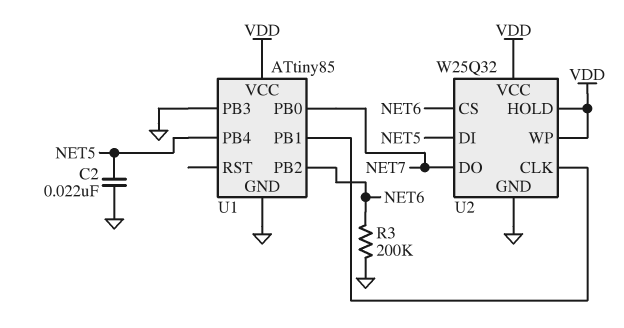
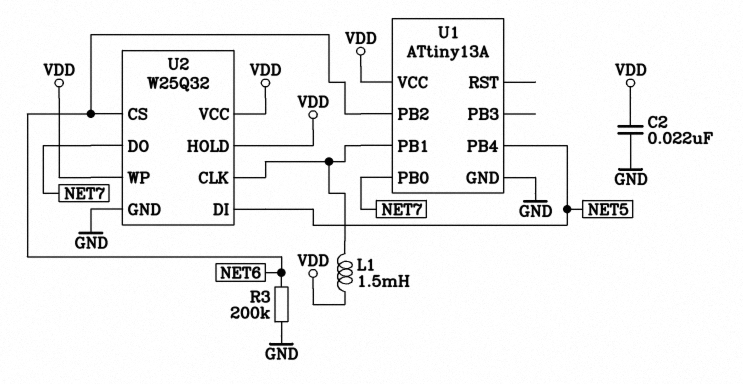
C2: 22nF (GND, NET5) -> 22nF (GND, VDD)
L1: none -> 1.5mH (U1/PB1, VDD)
U1: ATtiny85 -> ATtiny13A
U1 pin PB3: GND -> none

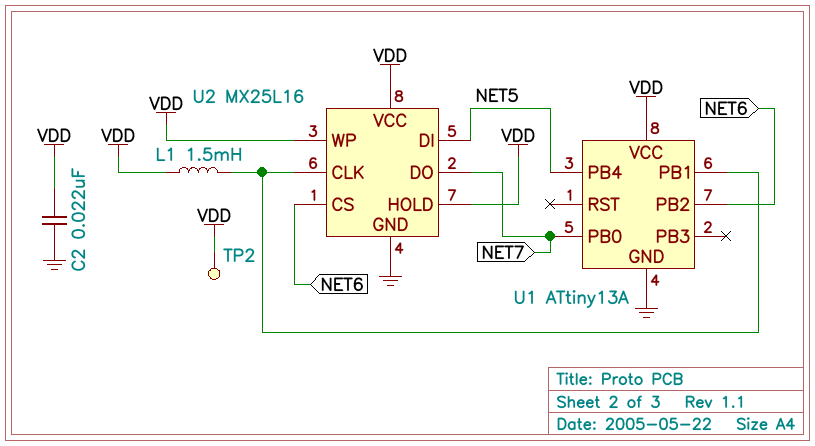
R3: 200k (GND, NET6) -> none
TP2: none -> test point (VDD)
U2: W25Q32 -> MX25L16

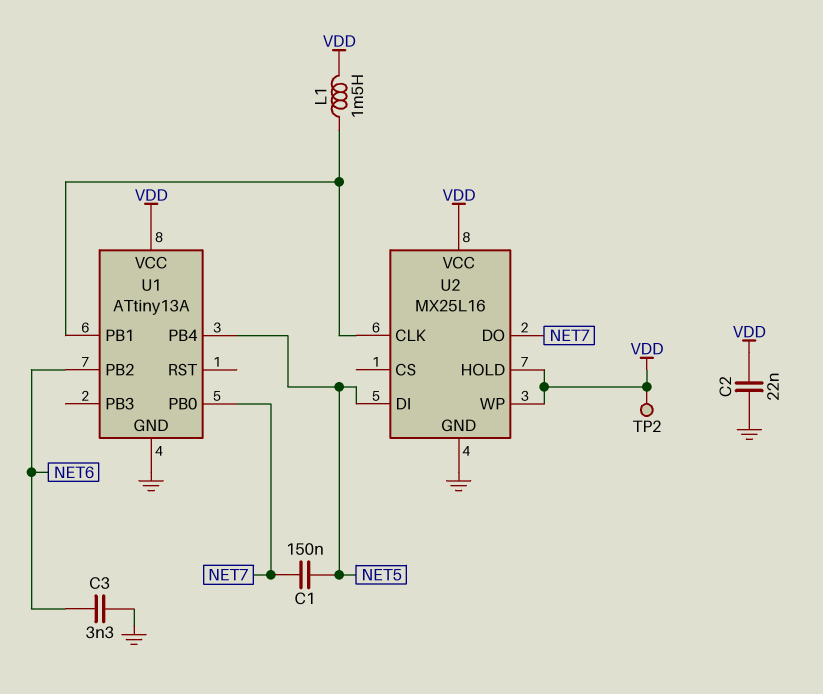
C1: none -> 150nF (NET5, NET7)
C3: none -> 3.3nF (GND, NET6)
U2 pin CS: NET6 -> none

